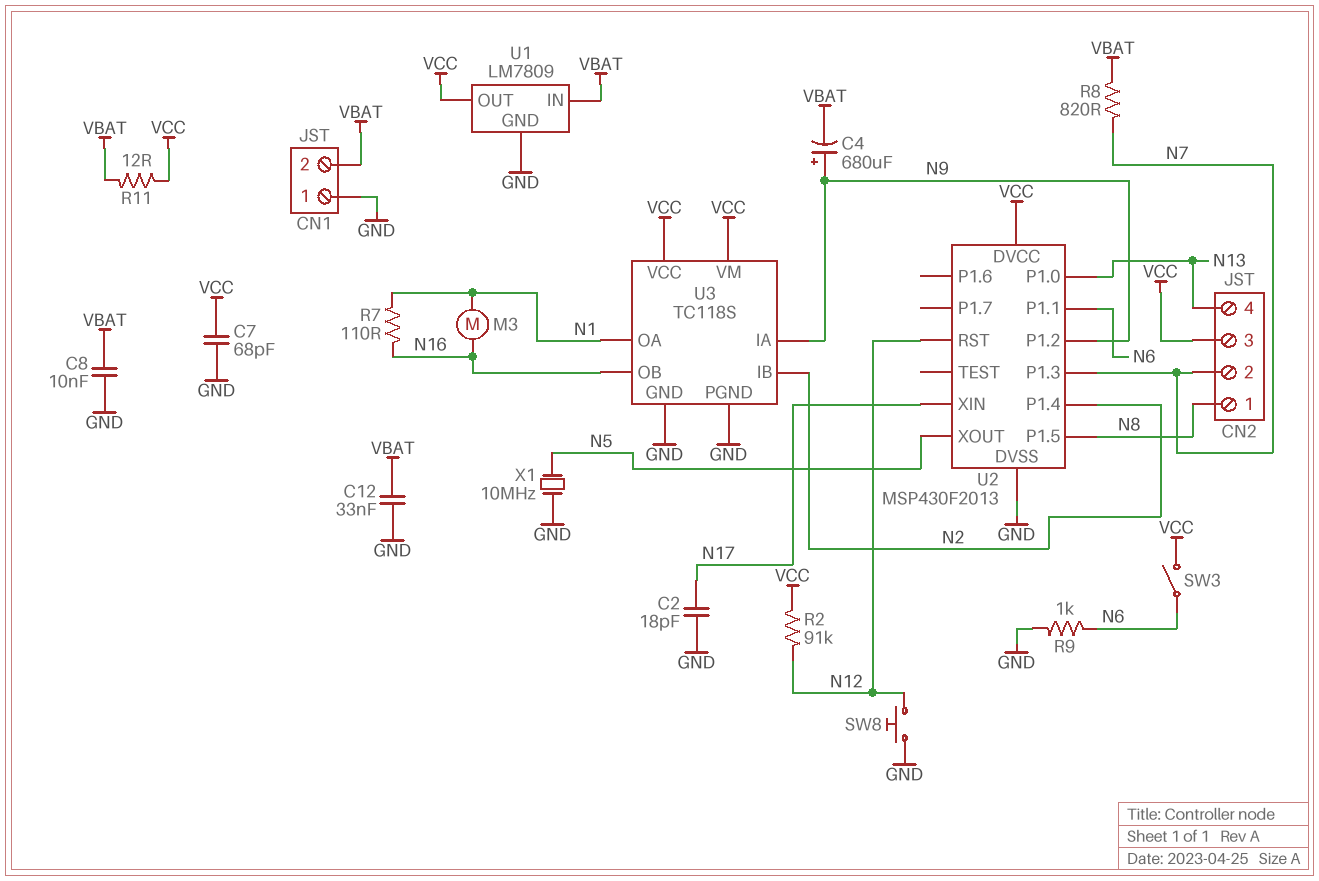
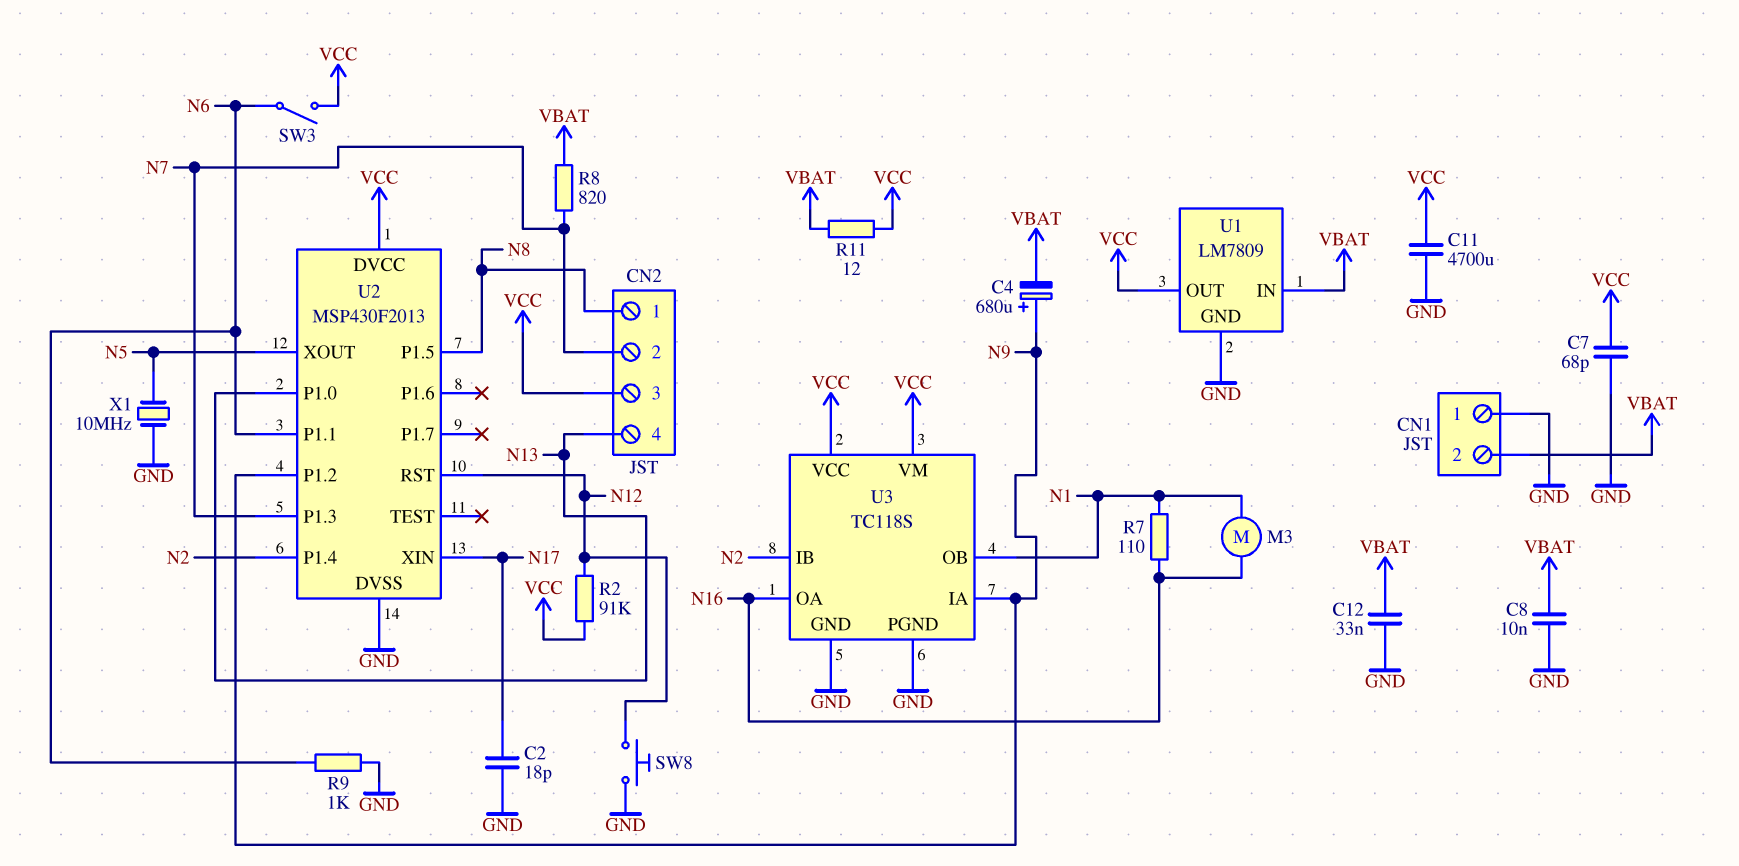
C11: none -> 4700uF (GND, VCC)
U3 pin OA: N1 -> N16
U3 pin OB: N16 -> N1

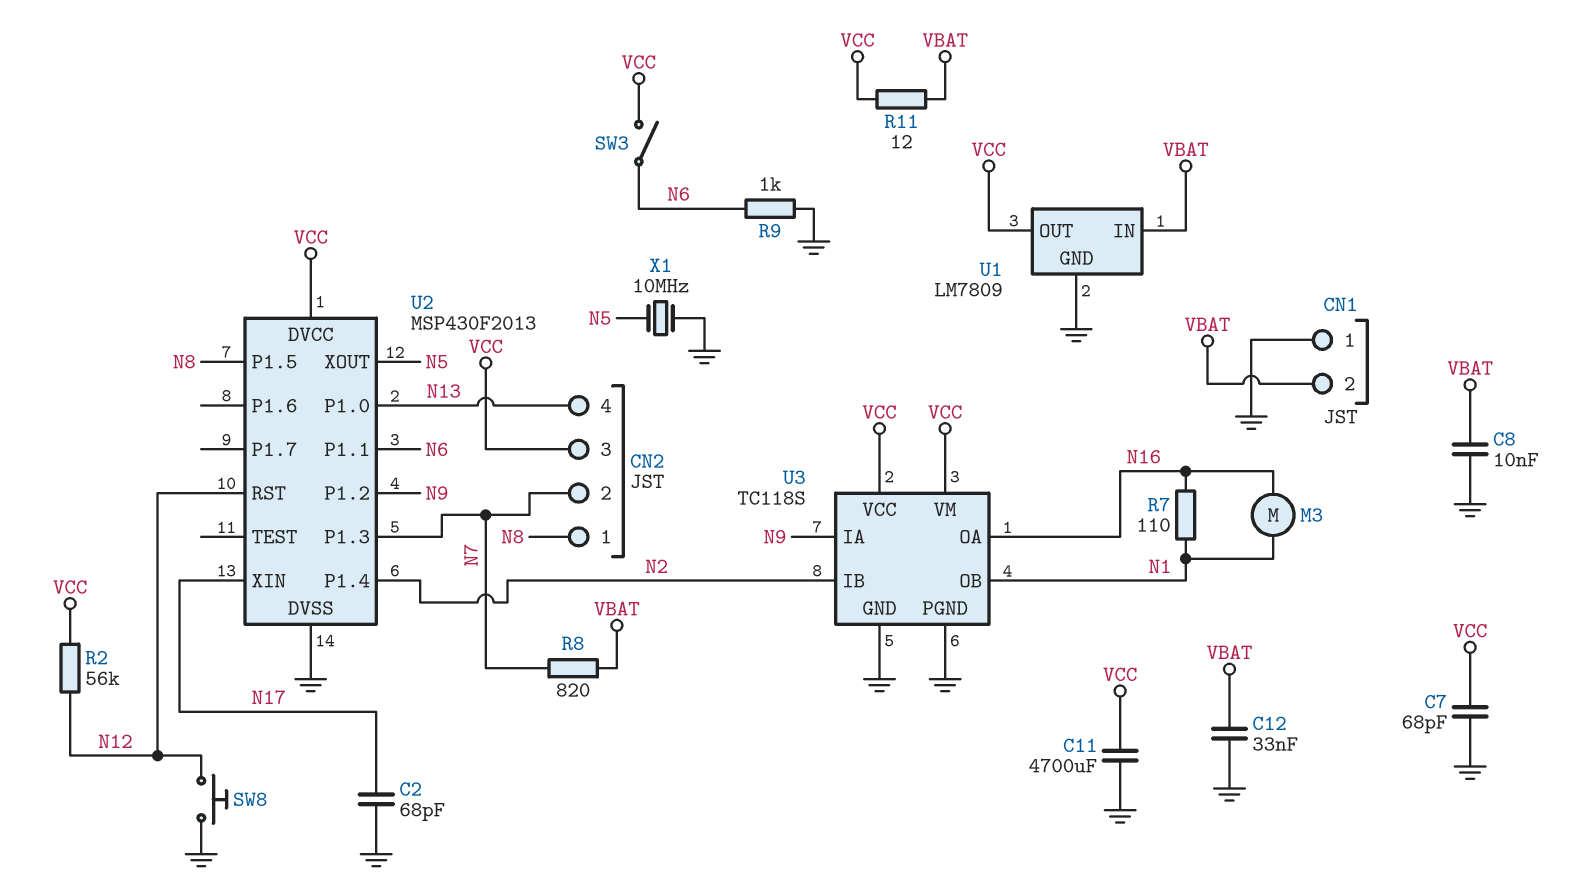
C2: 18pF (GND, N17) -> 68pF (GND, N17)
C4: 680uF (plus N9, minus VBAT) -> none
R2: 91k (N12, VCC) -> 56k (N12, VCC)

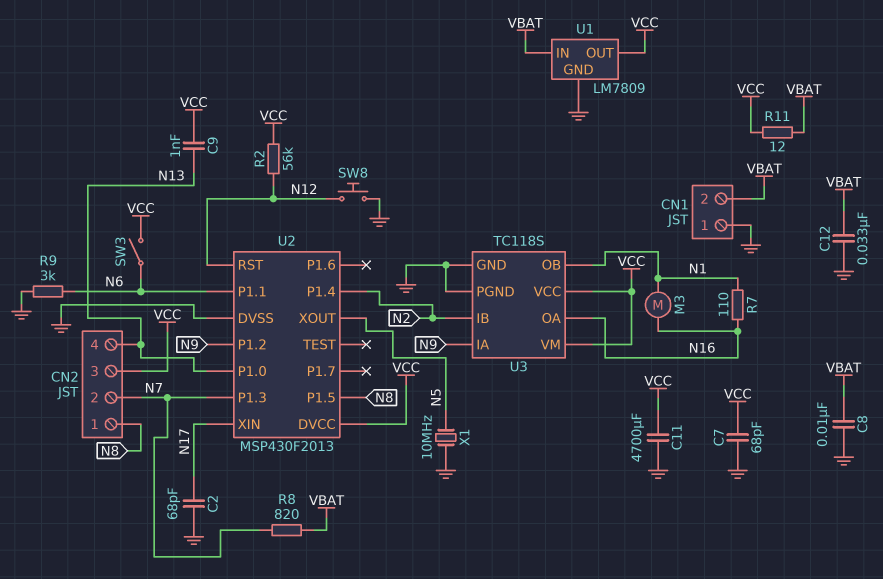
C9: none -> 1nF (N13, VCC)
R9: 1k (GND, N6) -> 3k (GND, N6)

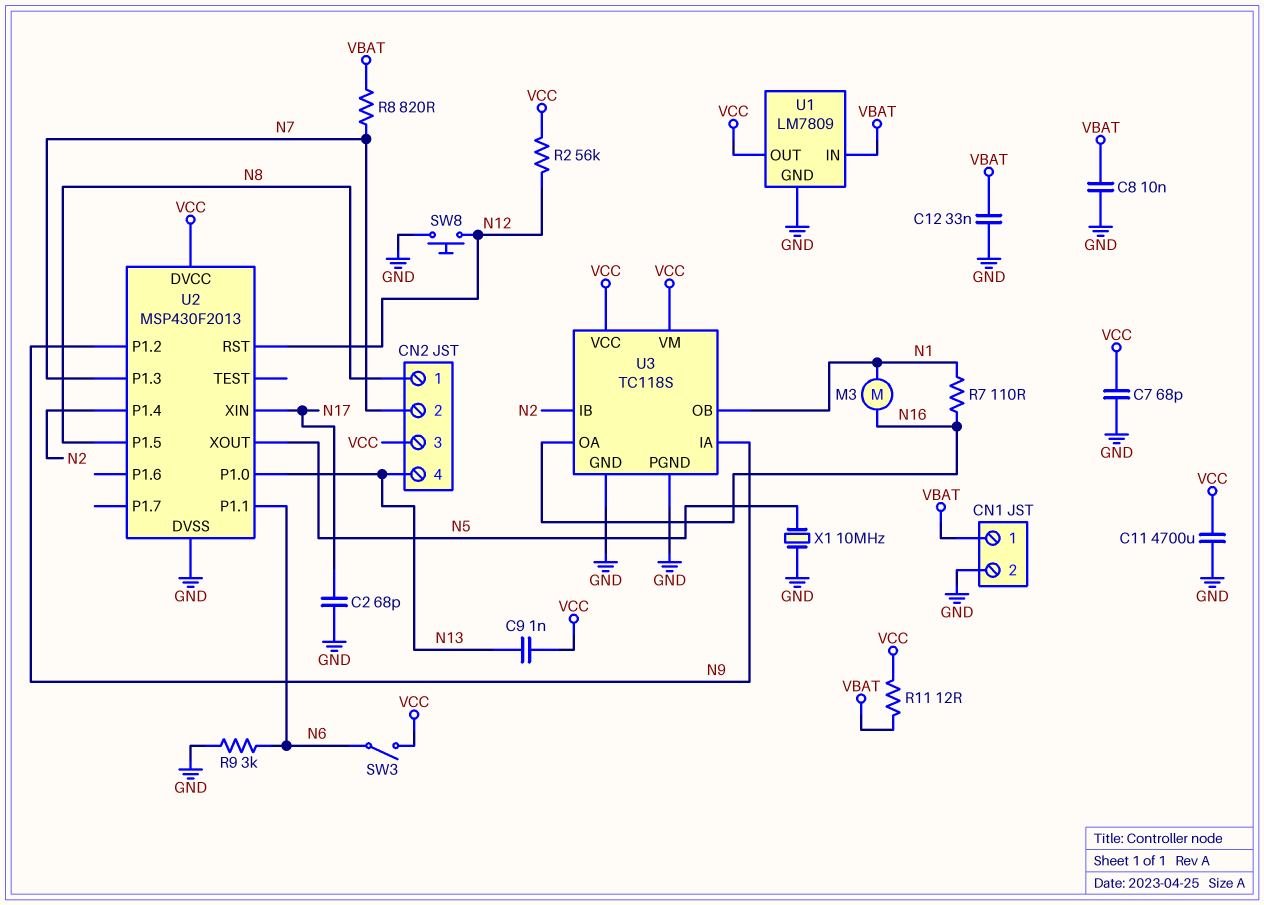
CN1 pin 1: GND -> VBAT
CN1 pin 2: VBAT -> GND

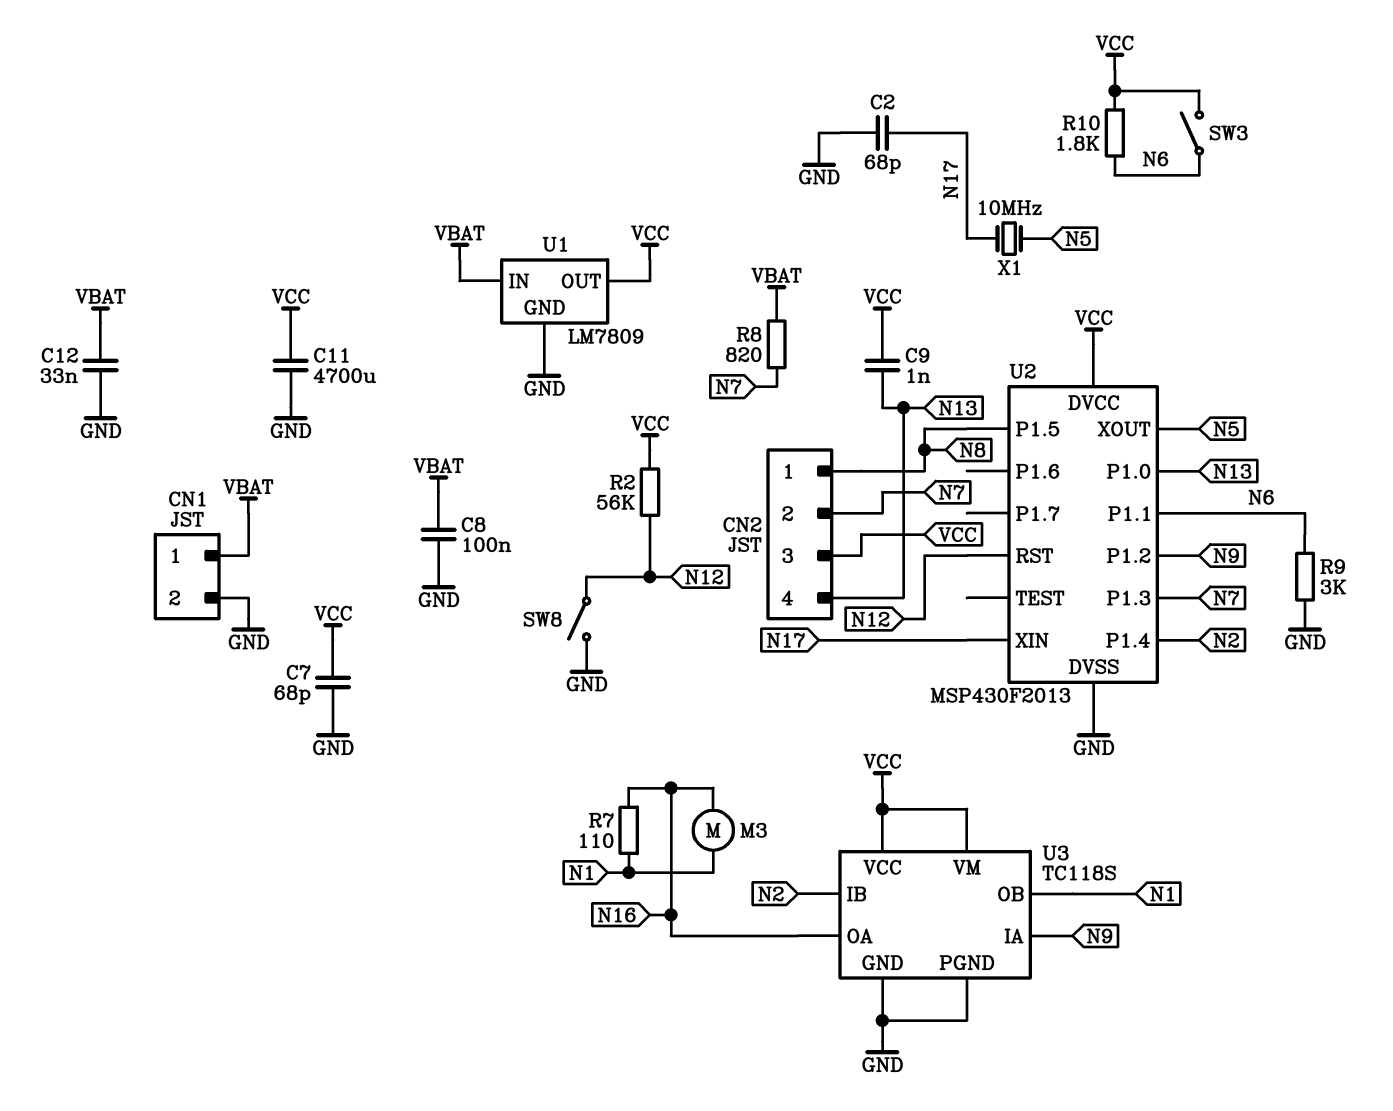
C8: 10nF (GND, VBAT) -> 100nF (GND, VBAT)
R10: none -> 1.8k (N6, VCC)
R11: 12 (VBAT, VCC) -> none
SW8: button (GND, N12) -> switch (GND, N12)
X1: 10MHz (GND, N5) -> 10MHz (N5, N17)

